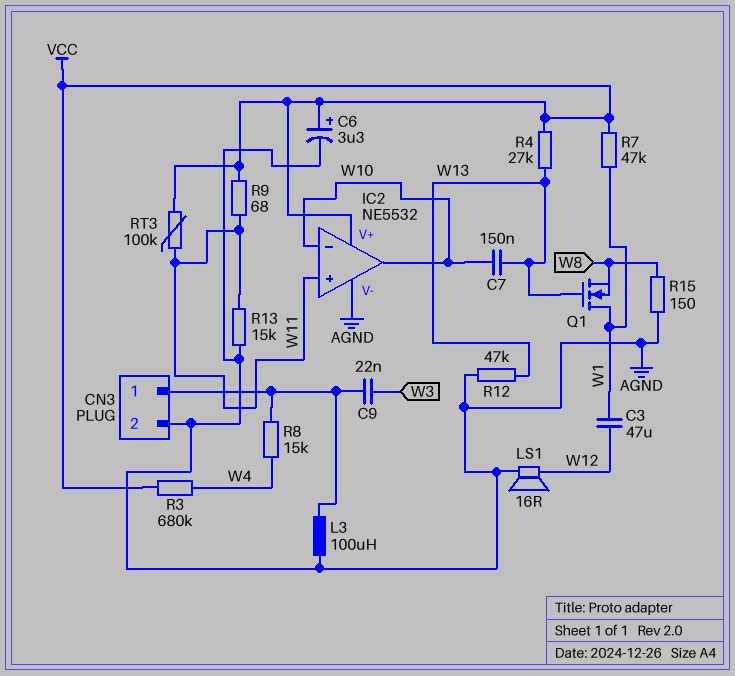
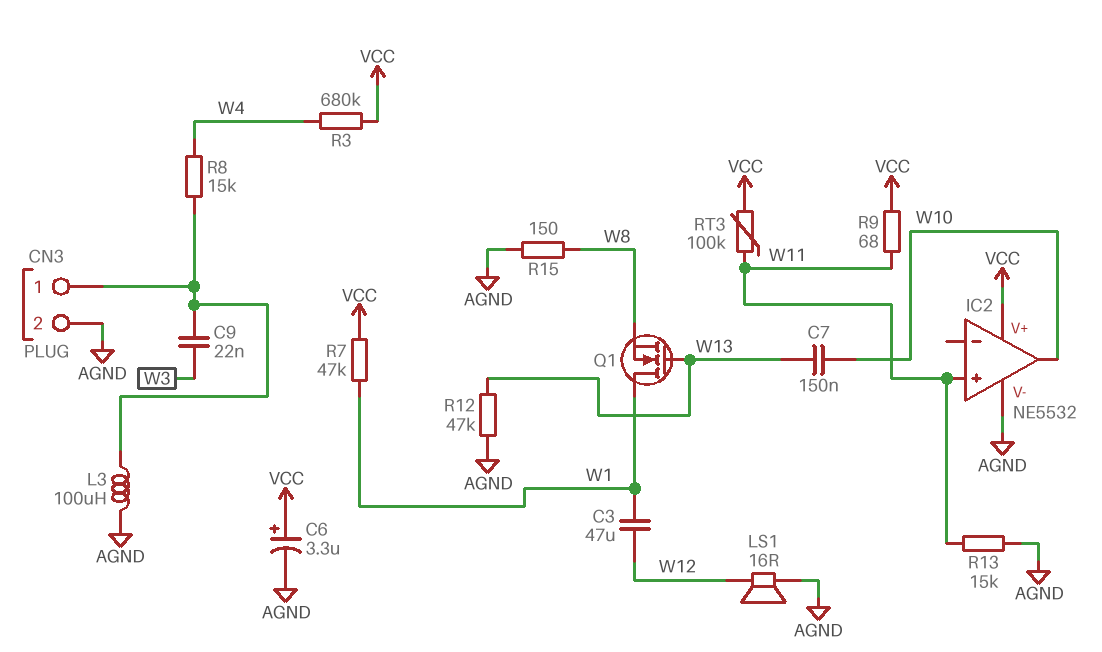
IC2 pin in-: W10 -> none
R4: 27k (VCC, W13) -> none

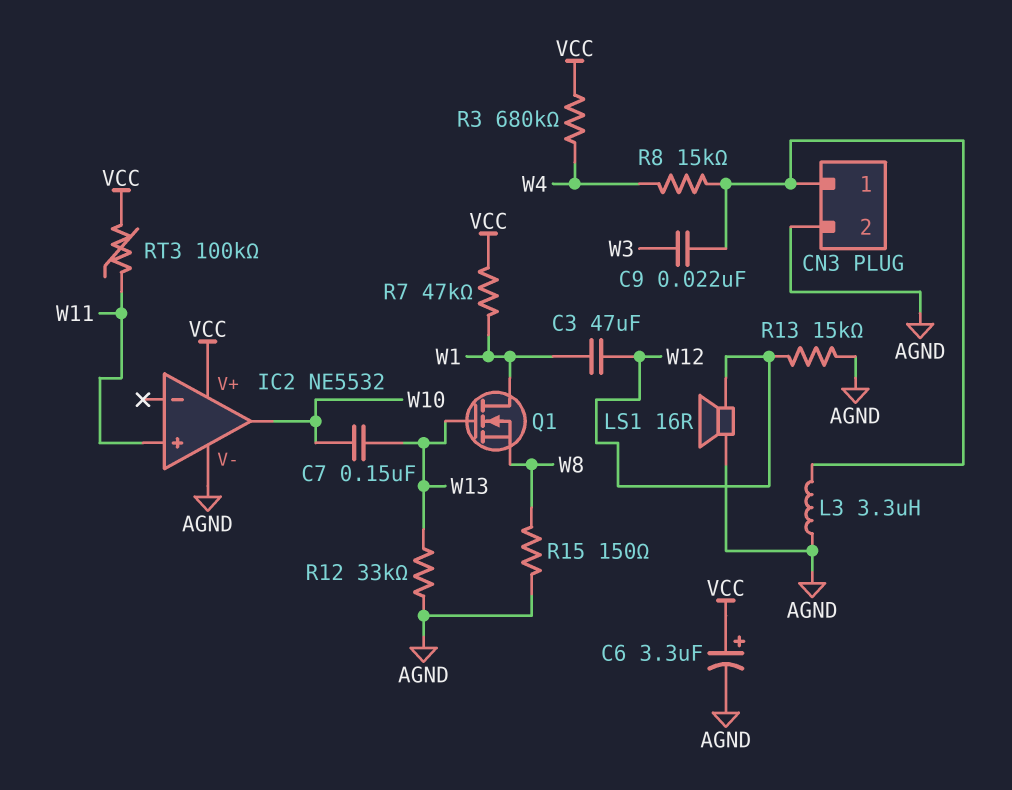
L3: 100uH (AGND, CN3/1) -> 3.3uH (AGND, CN3/1)
R9: 68 (VCC, W11) -> none
R12: 47k (AGND, W13) -> 33k (AGND, W13)
R13: 15k (AGND, W11) -> 15k (AGND, W12)

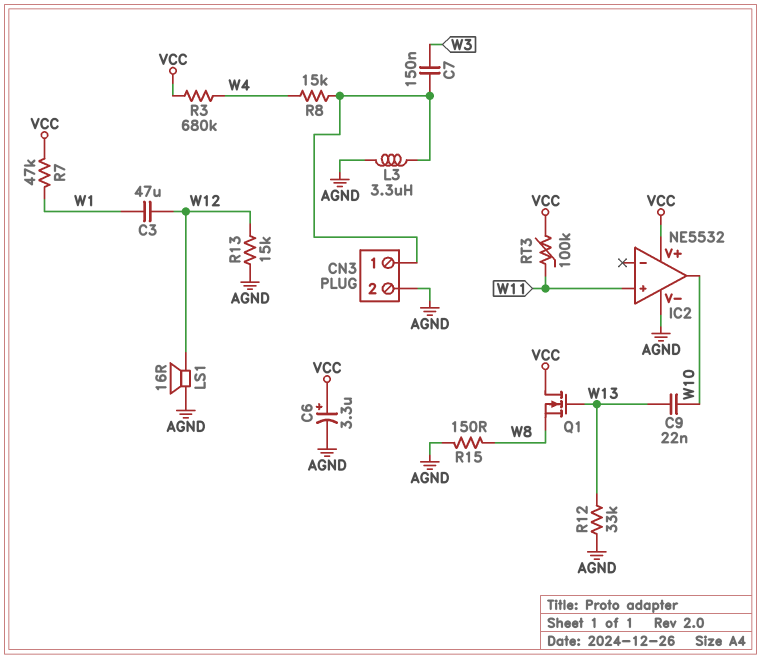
C7: 150nF (W10, W13) -> 150nF (CN3/1, W3)
C9: 22nF (CN3/1, W3) -> 22nF (W10, W13)
Q1: NMOS (G W13, D W1, S W8) -> NMOS (G W13, D VCC, S W8)

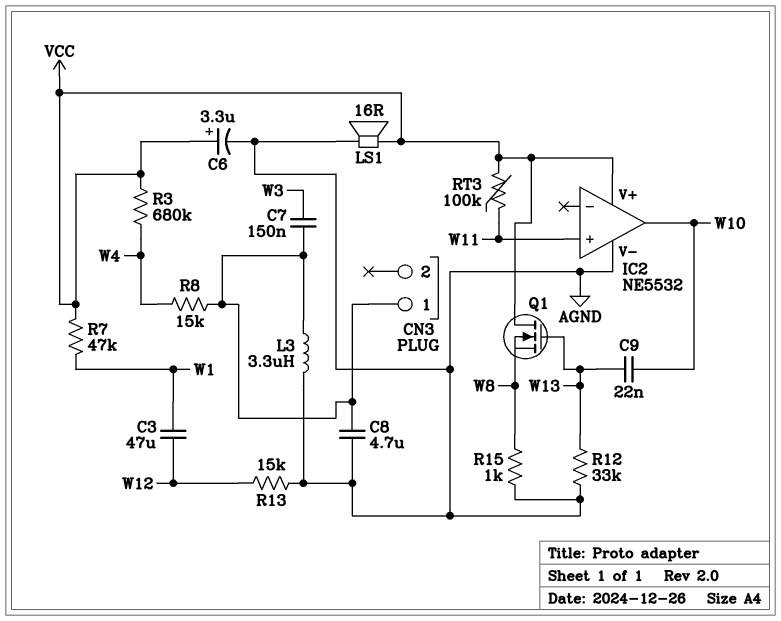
C8: none -> 4.7uF (AGND, CN3/1)
CN3 pin 2: AGND -> none
LS1: speaker 16R (AGND, W12) -> speaker 16R (AGND, VCC)
R15: 150 (AGND, W8) -> 1k (AGND, W8)

